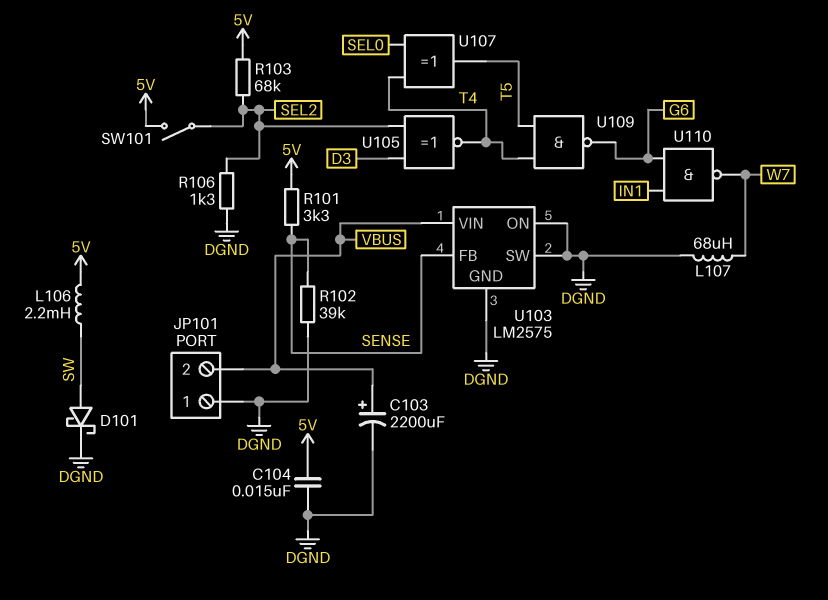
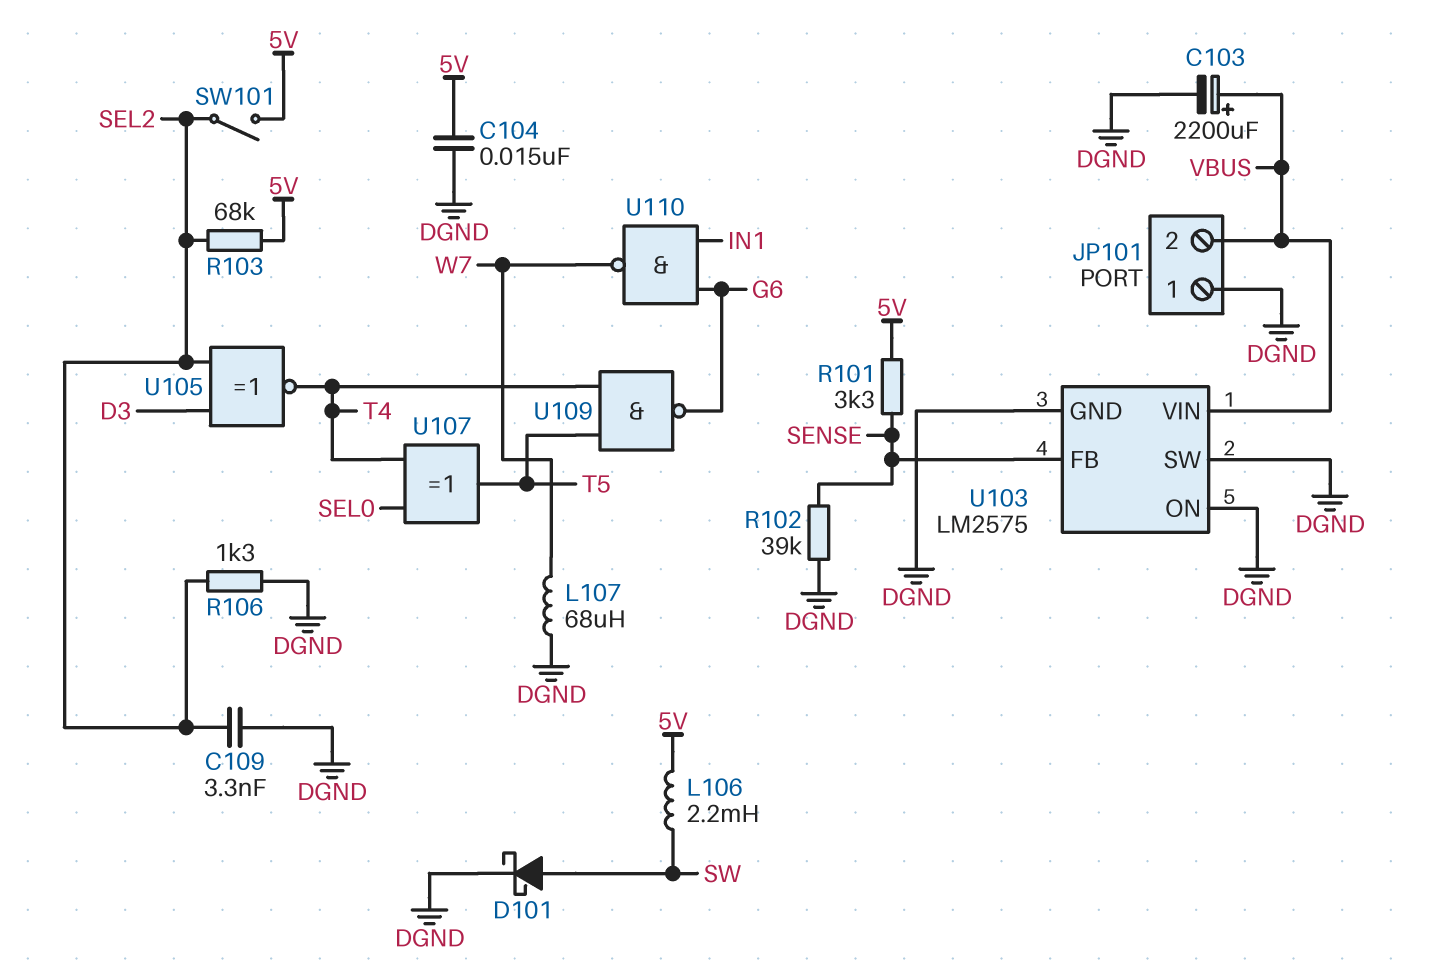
C109: none -> 3.3nF (DGND, SEL2)

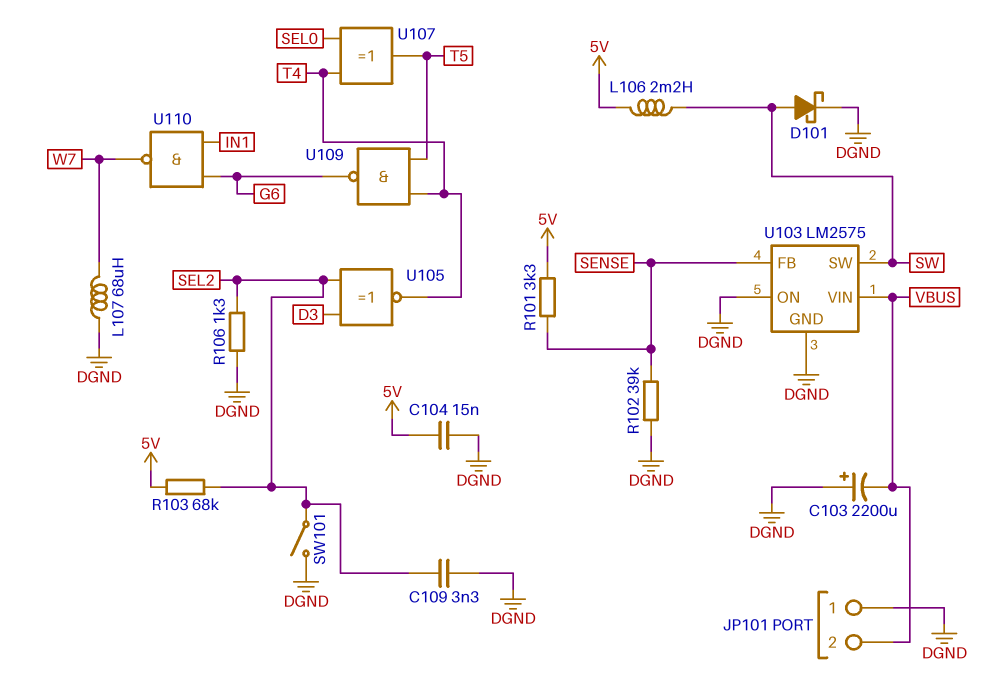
C103: 2200uF (plus VBUS, minus DGND) -> 2200uF (plus DGND, minus VBUS)
SW101: switch (5V, SEL2) -> switch (DGND, SEL2)
U103 pin SW: DGND -> SW

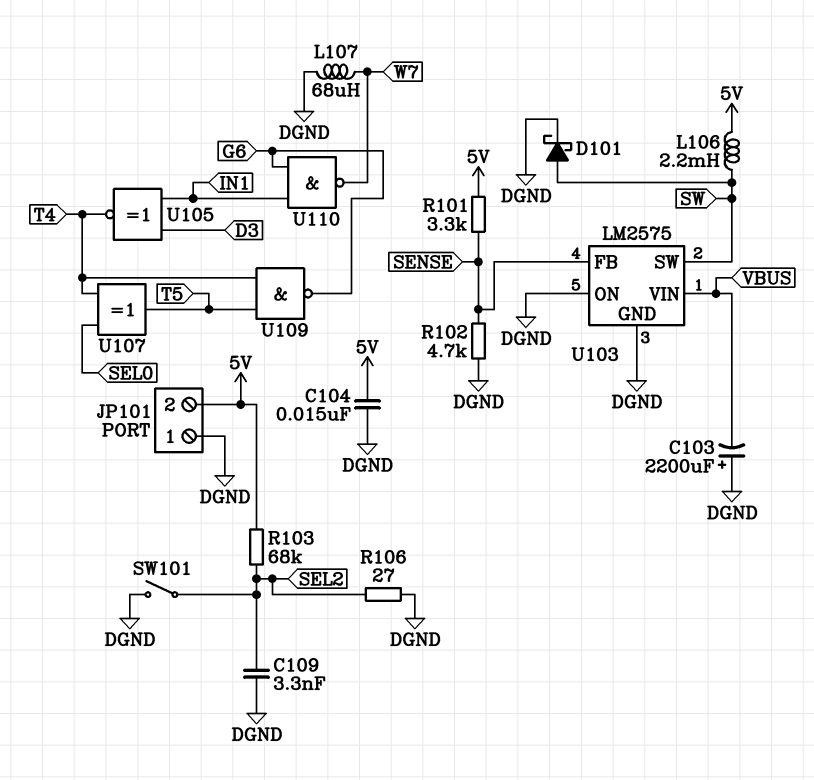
JP101 pin 2: VBUS -> 5V
R102: 39k (DGND, SENSE) -> 4.7k (DGND, SENSE)
R106: 1.3k (DGND, SEL2) -> 27 (DGND, SEL2)
U105: XNOR (in D3, in SEL2, out T4) -> XNOR (in D3, in IN1, out T4)

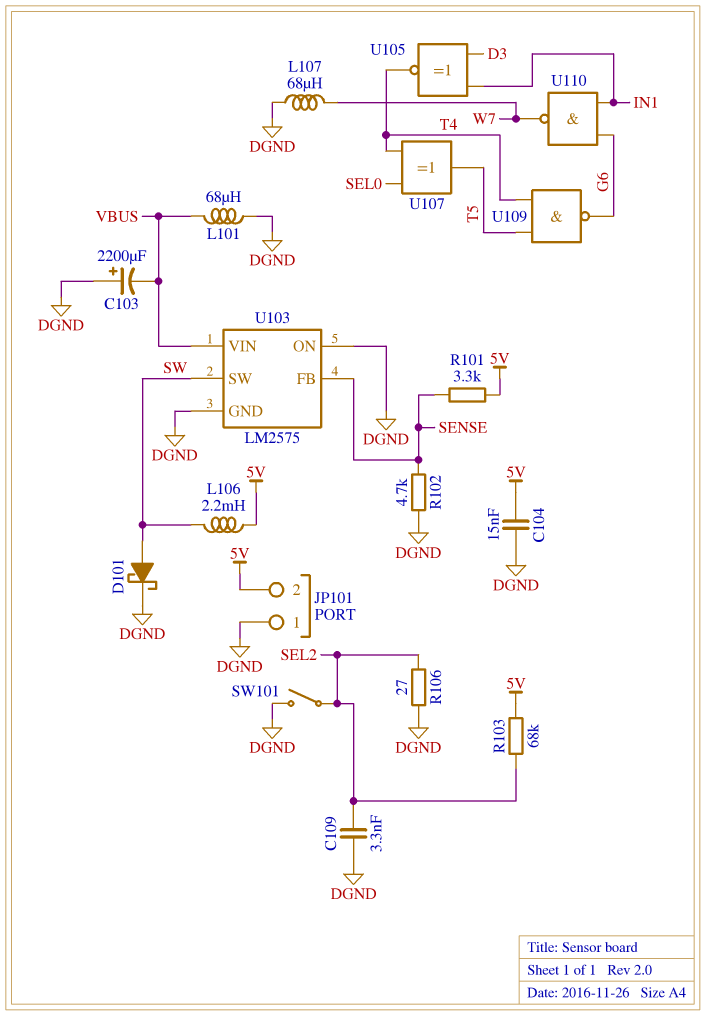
L101: none -> 68uH (DGND, VBUS)

